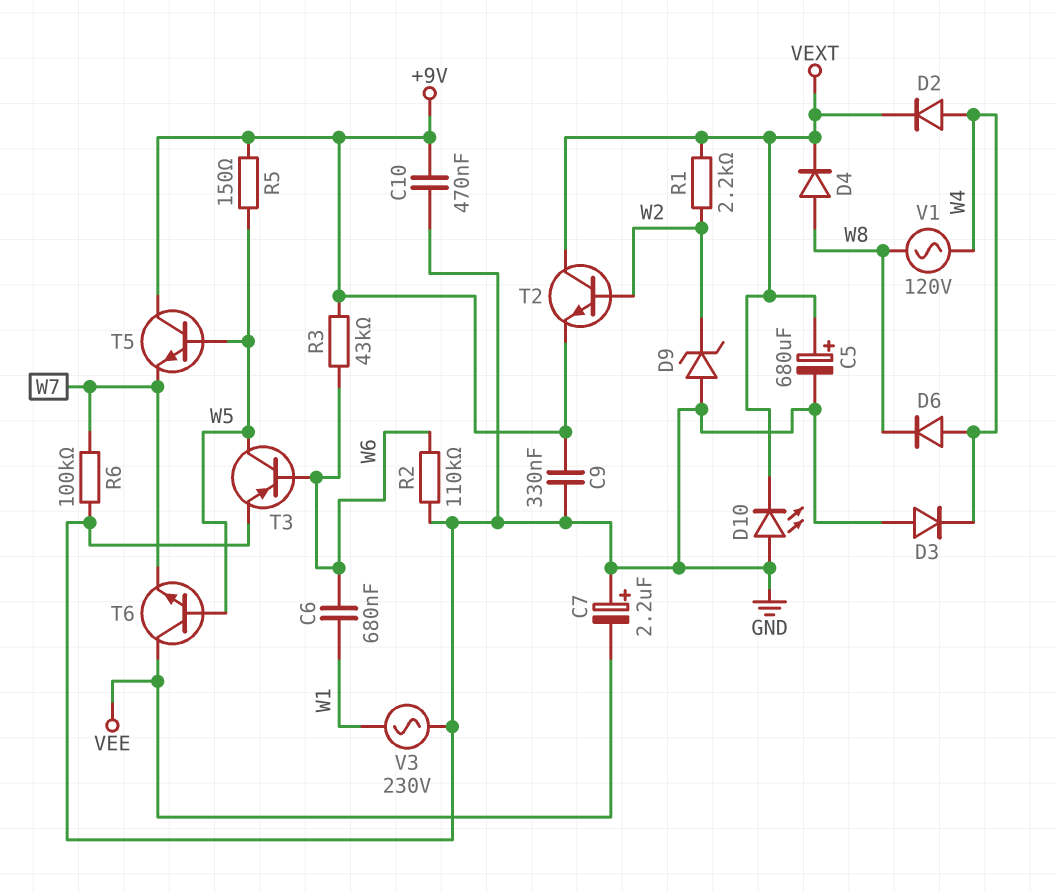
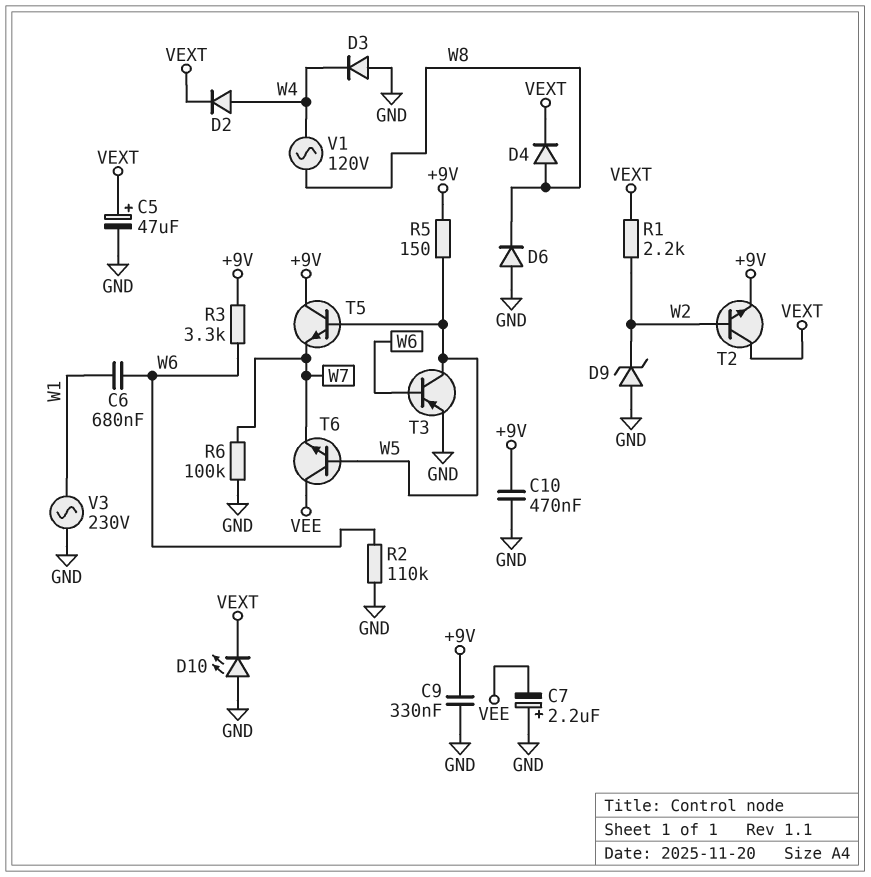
C5: 680uF (plus VEXT, minus GND) -> 47uF (plus VEXT, minus GND)
D6: diode (A W4, K W8) -> diode (A GND, K W8)
R3: 43k (+9V, W6) -> 3.3k (+9V, W6)

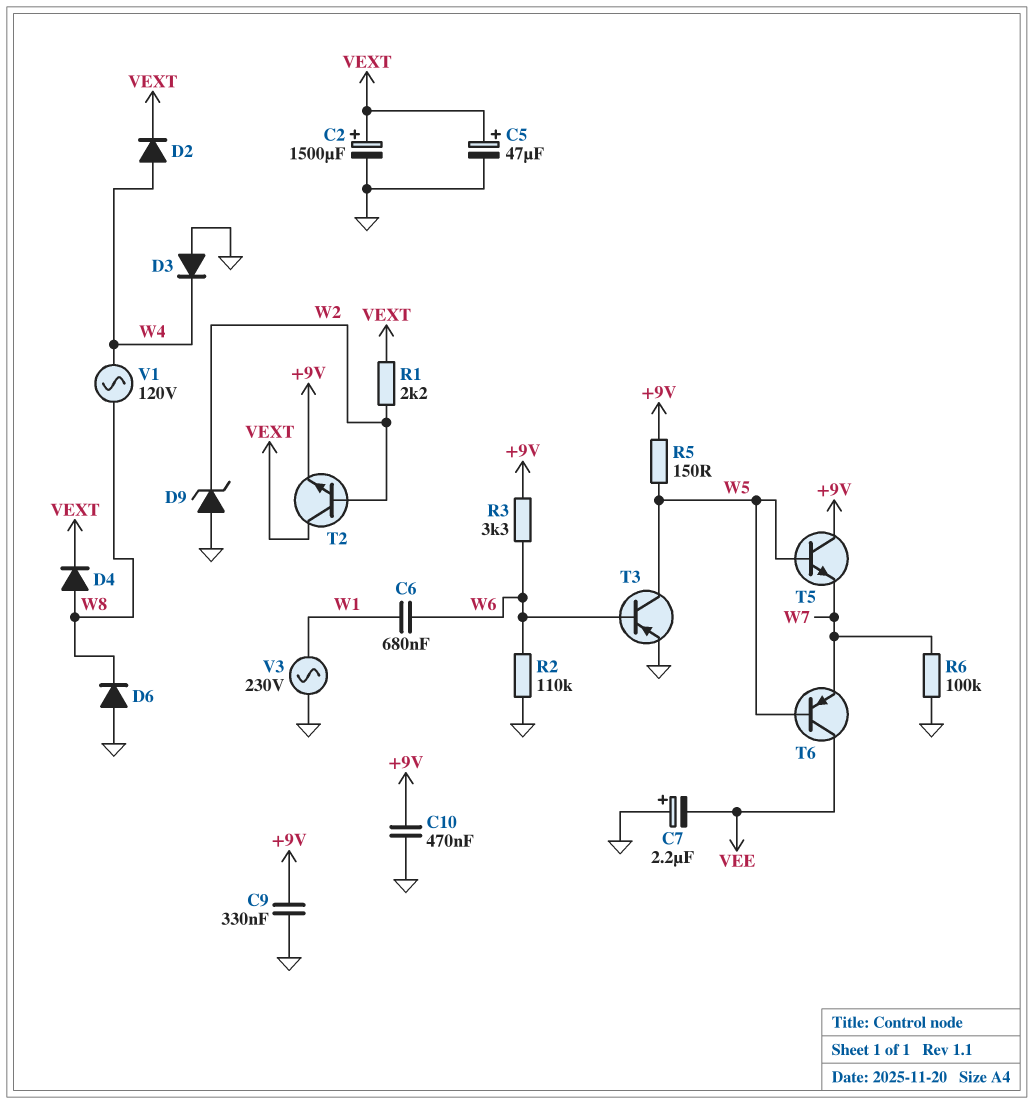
C2: none -> 1500uF (plus VEXT, minus GND)
D10: LED (A GND, K VEXT) -> none
T6: NPN (B W5, C VEE, E W7) -> PNP (B W5, C VEE, E W7)

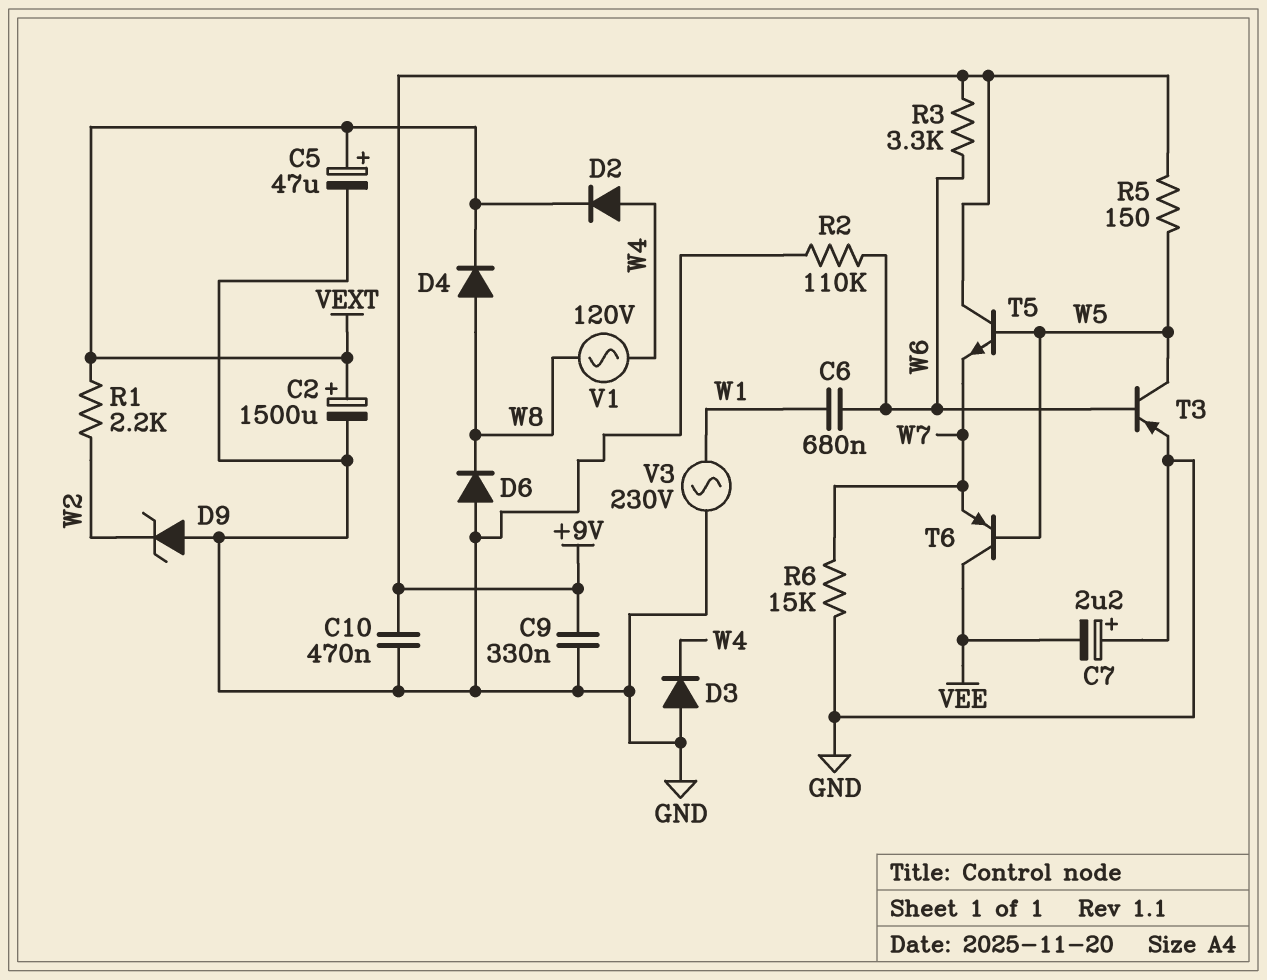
R6: 100k (GND, W7) -> 15k (GND, W7)
T2: NPN (B W2, C VEXT, E +9V) -> none

